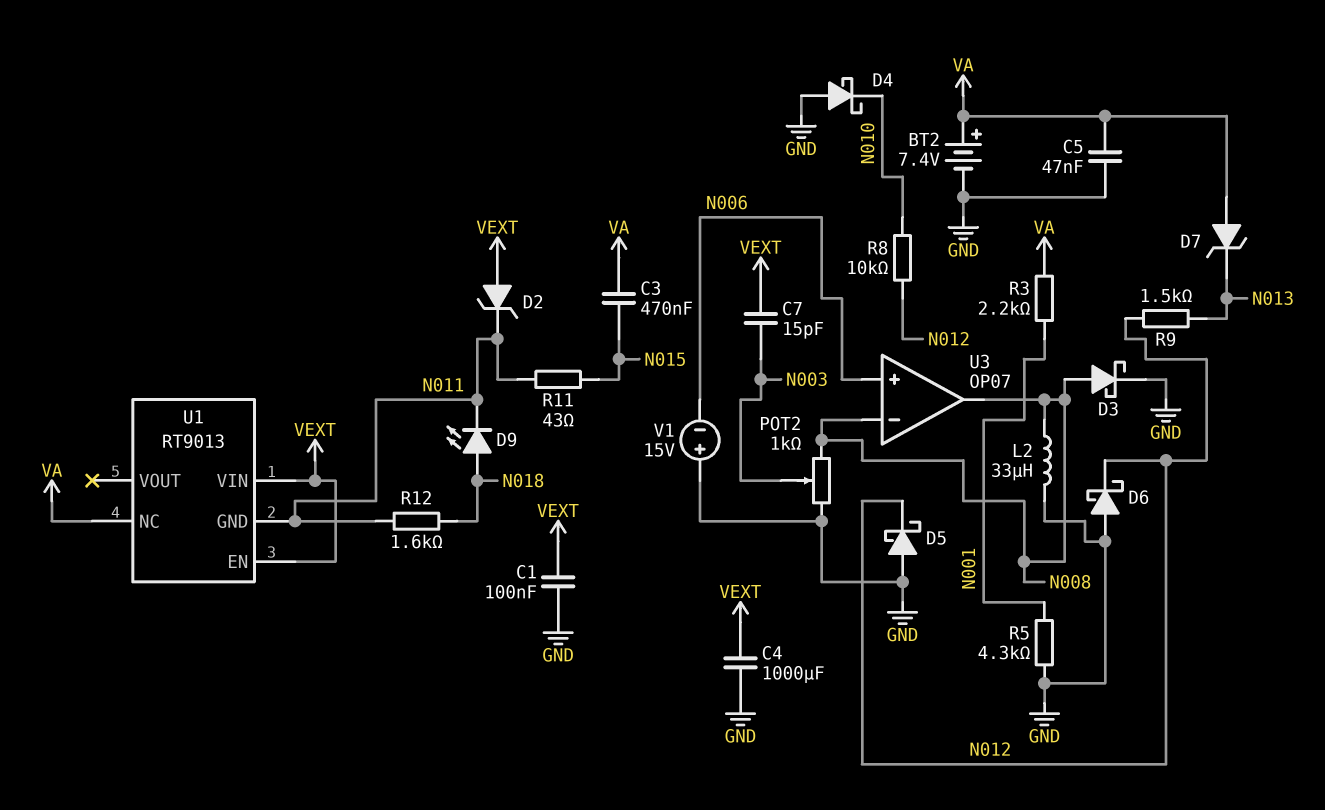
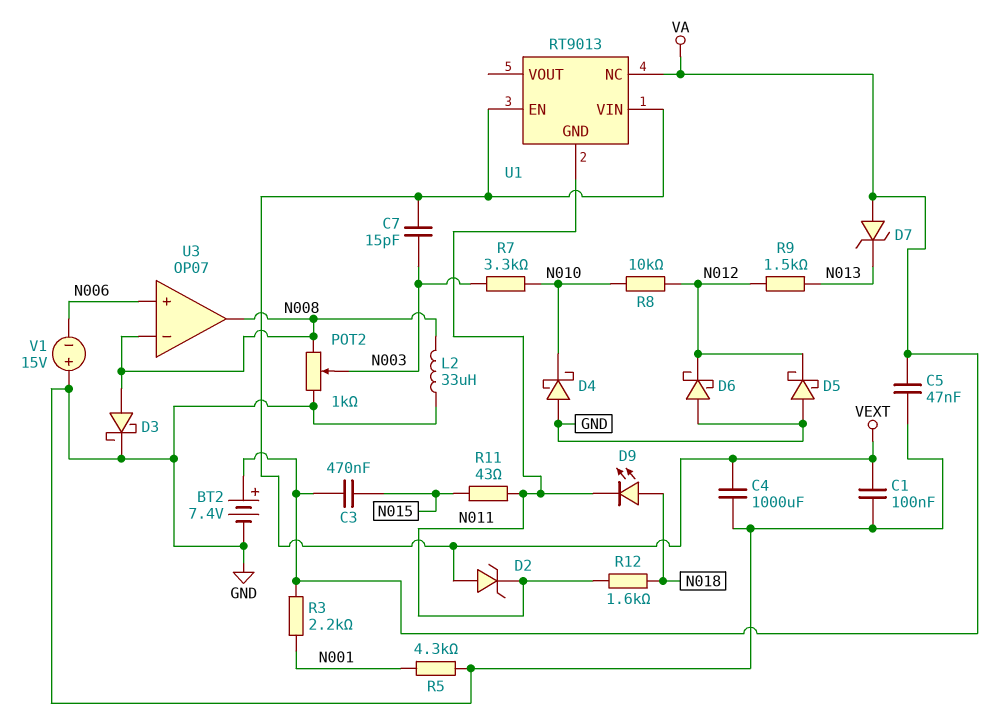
R7: none -> 3.3k (N003, N010)

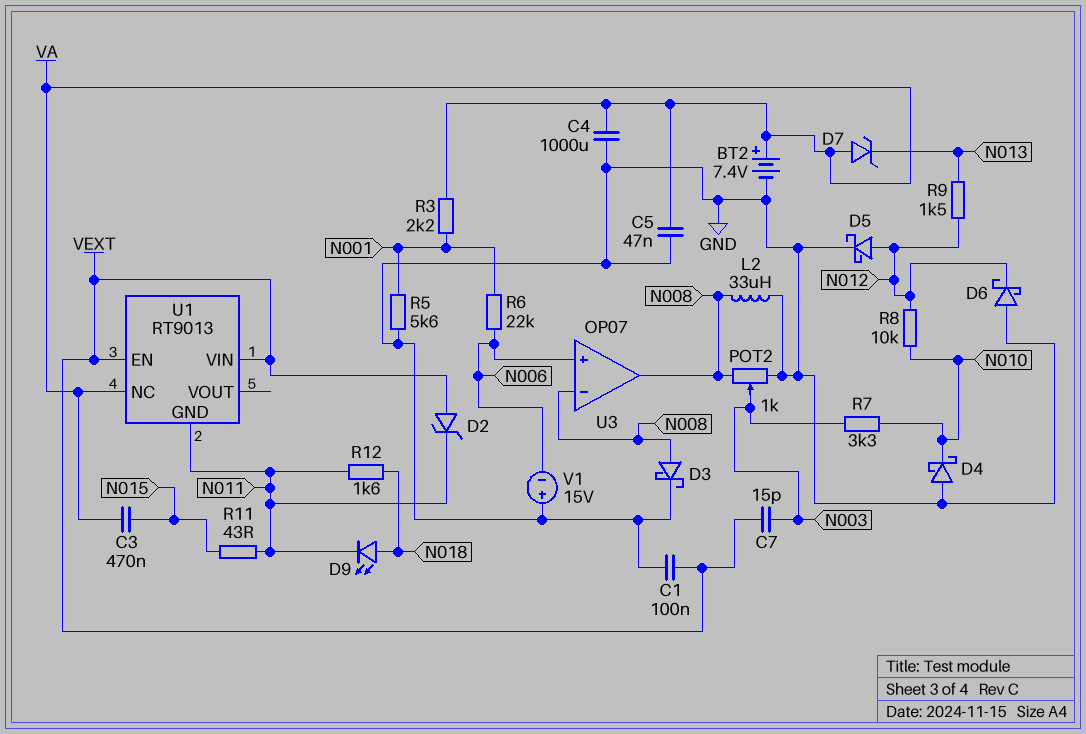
C4: 1000uF (GND, VEXT) -> 1000uF (GND, VA)
D5: schottky (A GND, K N012) -> schottky (A N012, K GND)
R5: 4.3k (GND, N001) -> 5.6k (GND, N001)
R6: none -> 22k (N001, N006)

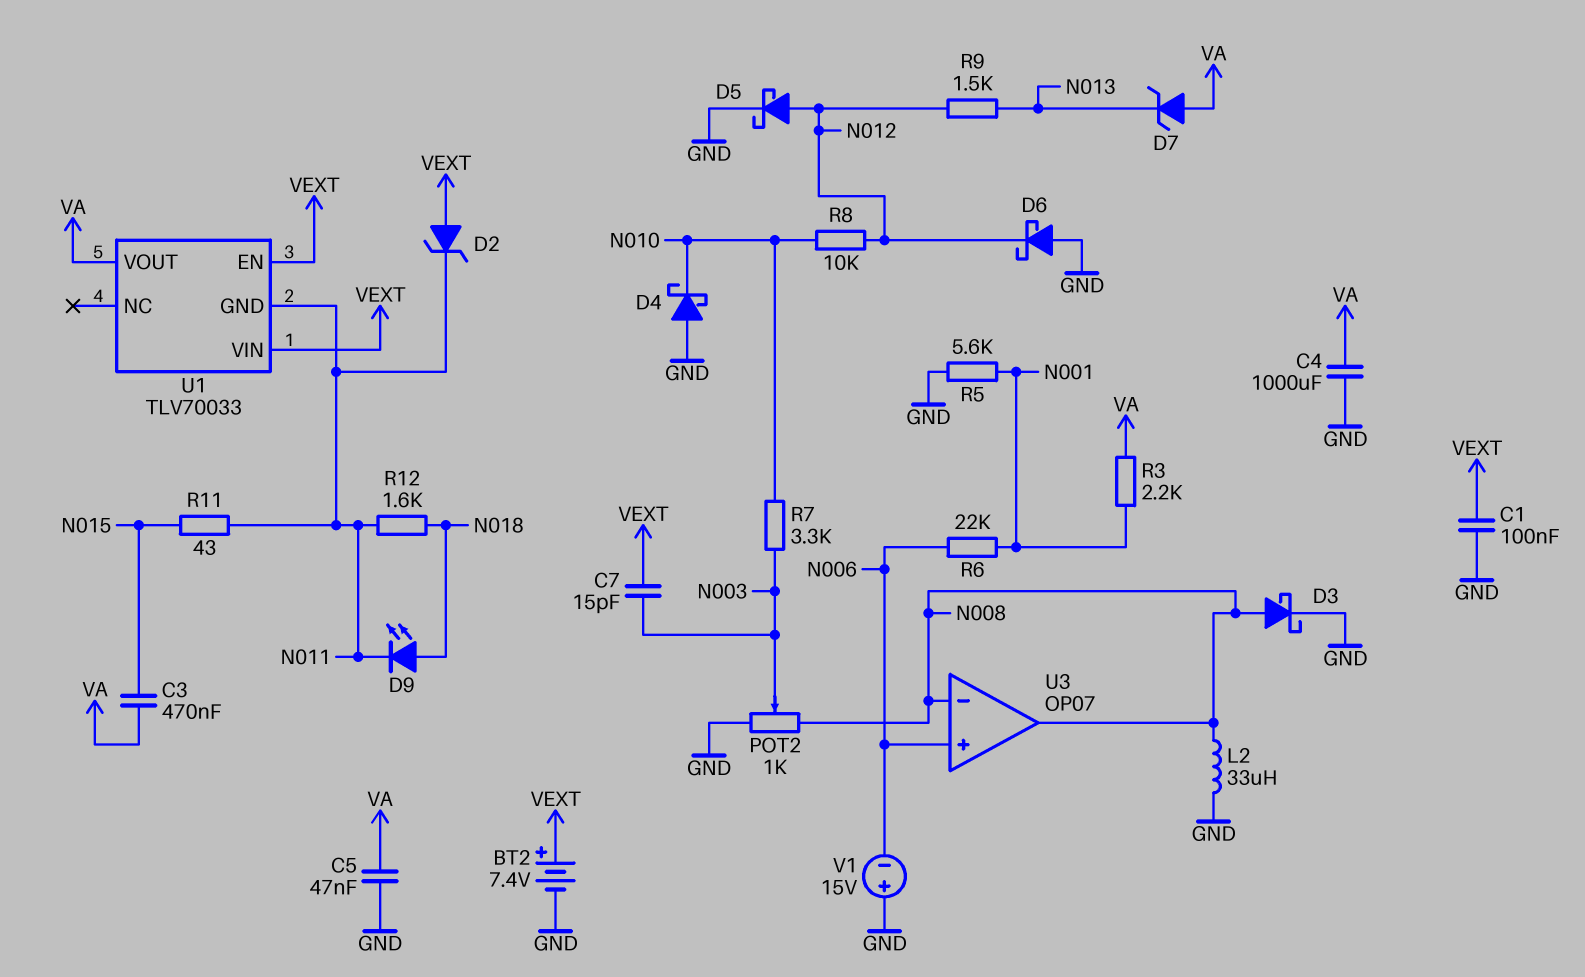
BT2: 7.4V (plus VA, minus GND) -> 7.4V (plus VEXT, minus GND)
U1: RT9013 -> TLV70033
U1 pin NC: VA -> none
U1 pin VOUT: none -> VA

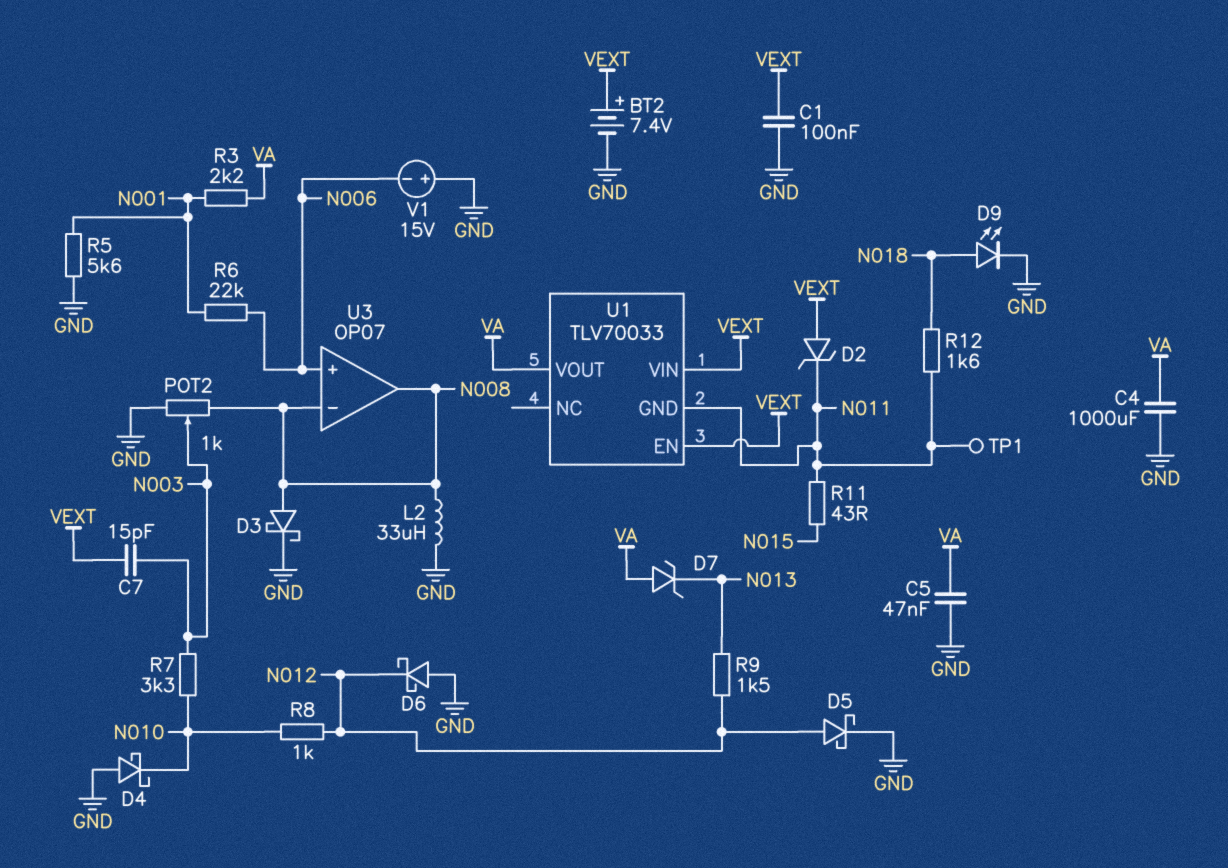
C3: 470nF (N015, VA) -> none
D9: LED (A N018, K N011) -> LED (A N018, K GND)
R8: 10k (N010, N012) -> 1k (N010, N012)
TP1: none -> test point (N011)

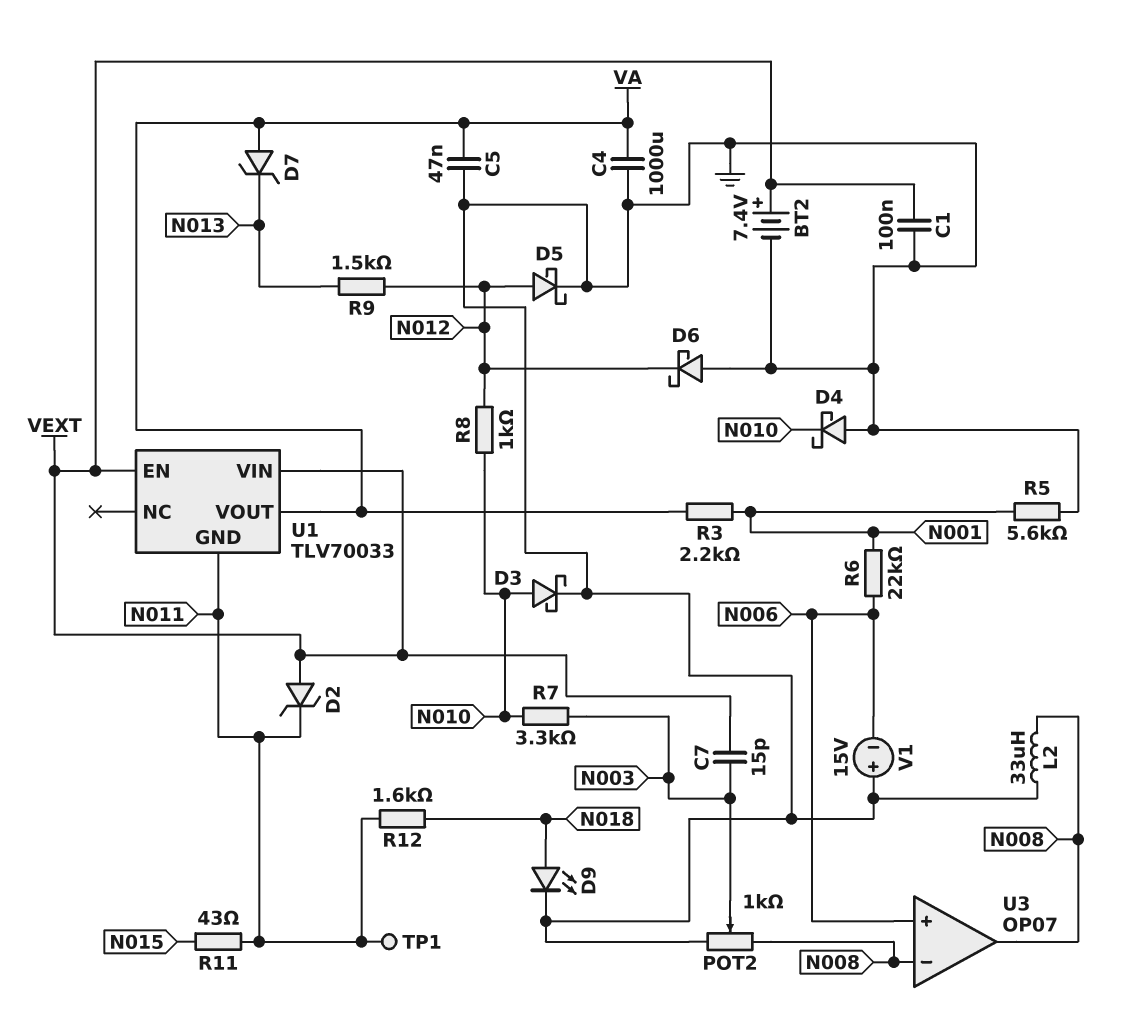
D3: schottky (A N008, K GND) -> schottky (A N010, K GND)

